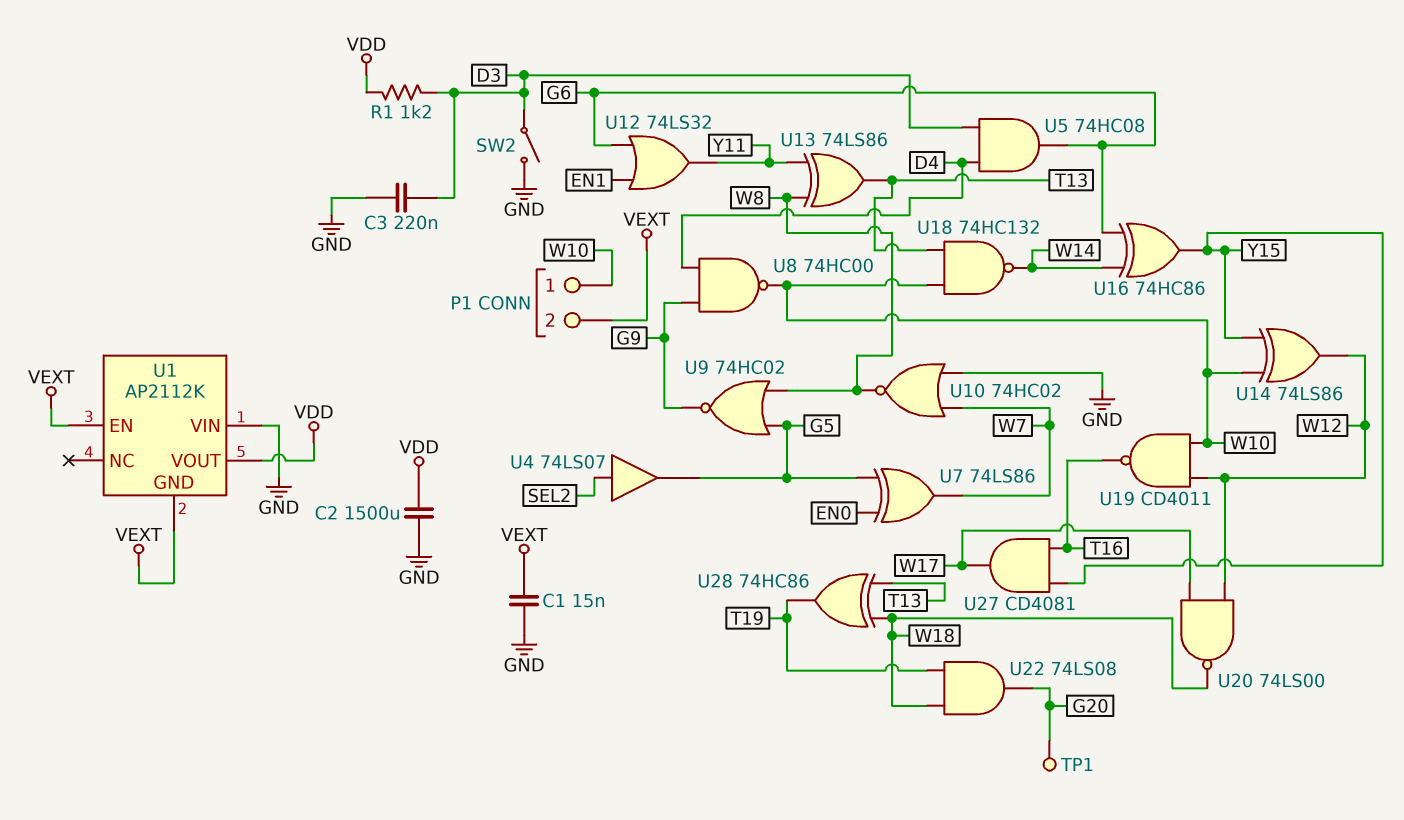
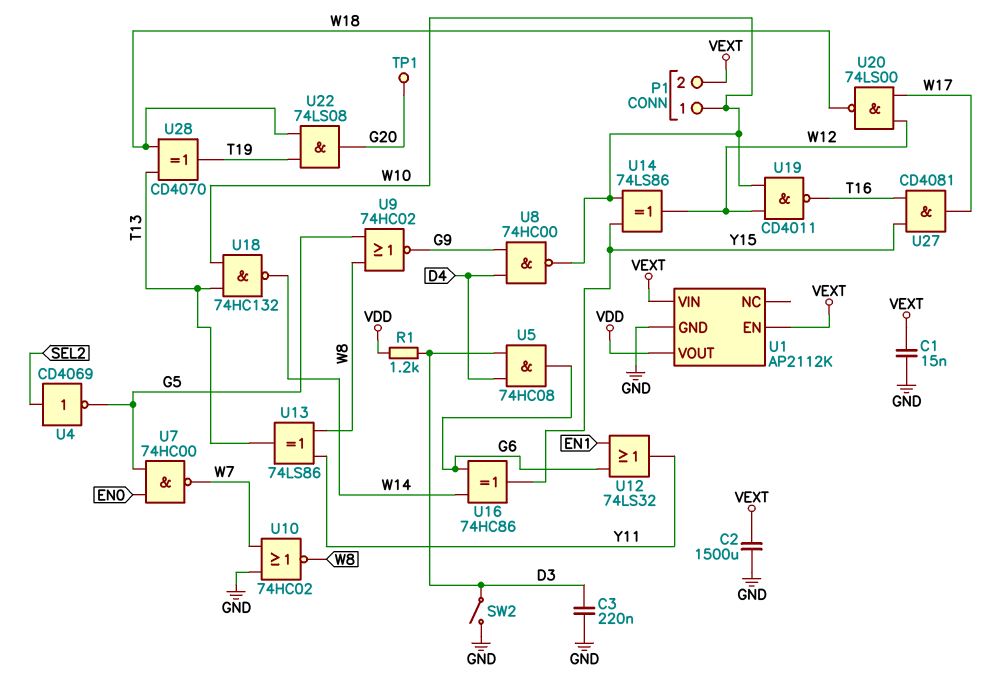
C2: 1500uF (GND, VDD) -> 1500uF (GND, VEXT)
U1 pin GND: VEXT -> GND
U1 pin VIN: GND -> VEXT
U4: buffer 74LS07 (in SEL2, out G5) -> NOT CD4069 (in SEL2, out G5)
U7: XOR 74LS86 (in EN0, in G5, out W7) -> NAND 74HC00 (in EN0, in G5, out W7)
U28: XOR 74HC86 (in T13, in W18, out T19) -> XOR CD4070 (in T13, in W18, out T19)

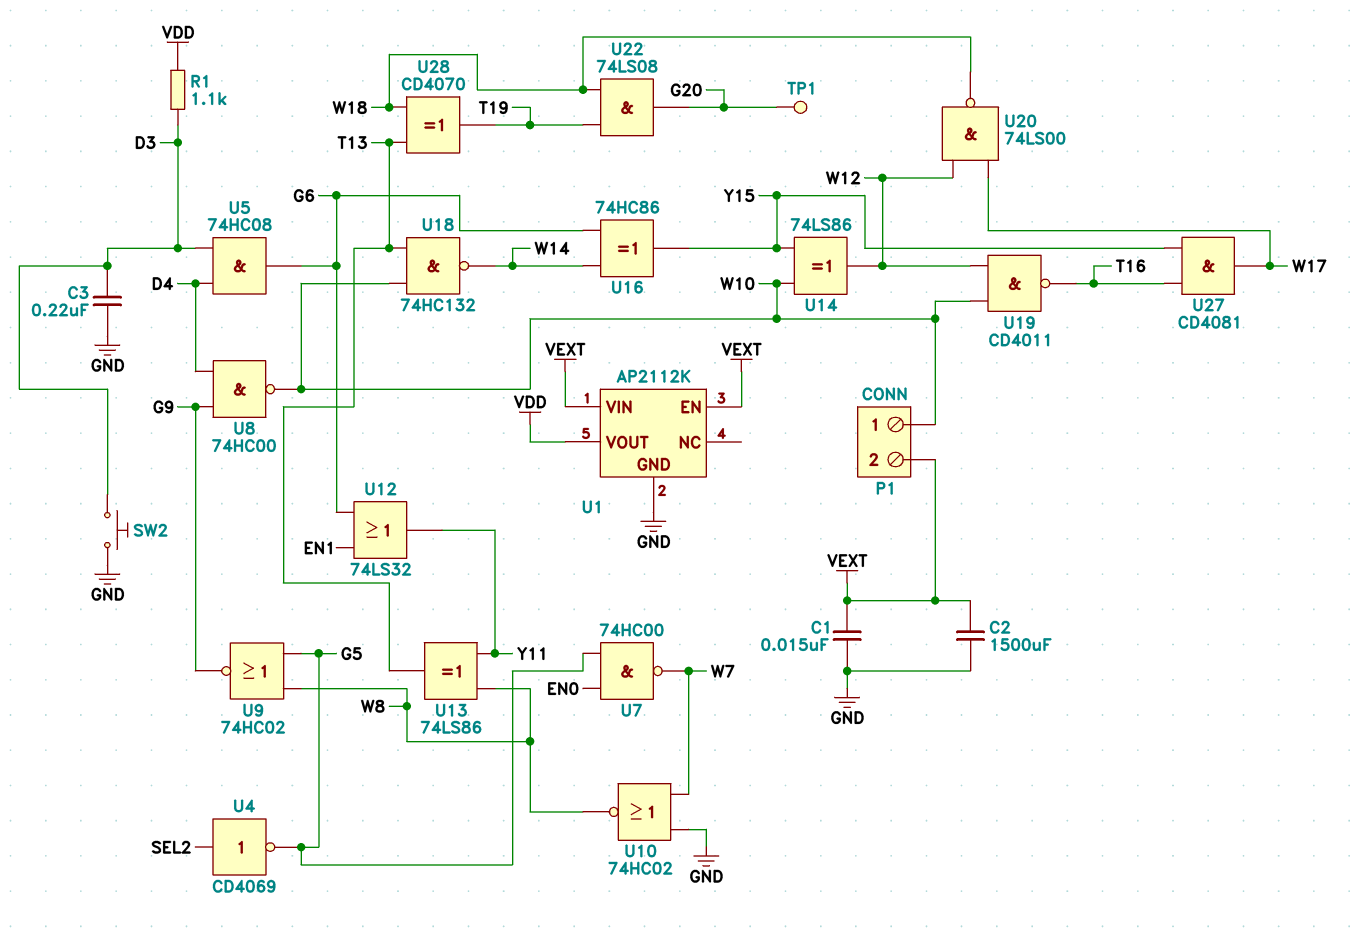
R1: 1.2k (D3, VDD) -> 1.1k (D3, VDD)
SW2: switch (D3, GND) -> button (D3, GND)

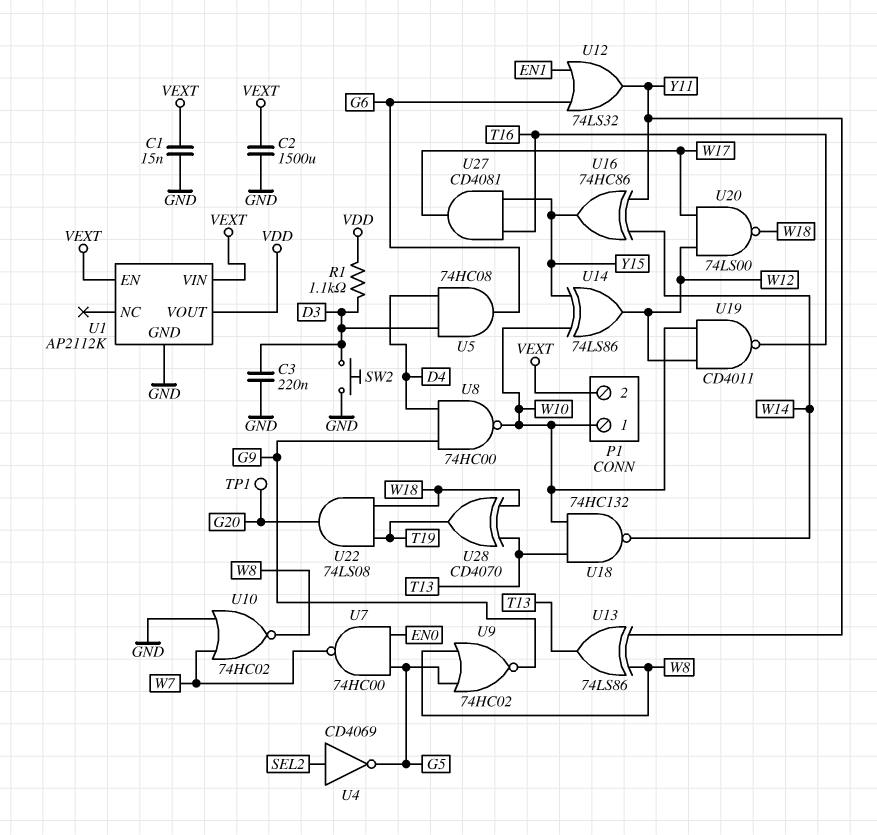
U16: XOR 74HC86 (in G6, in W14, out Y15) -> XOR 74HC86 (in W14, in Y11, out Y15)

